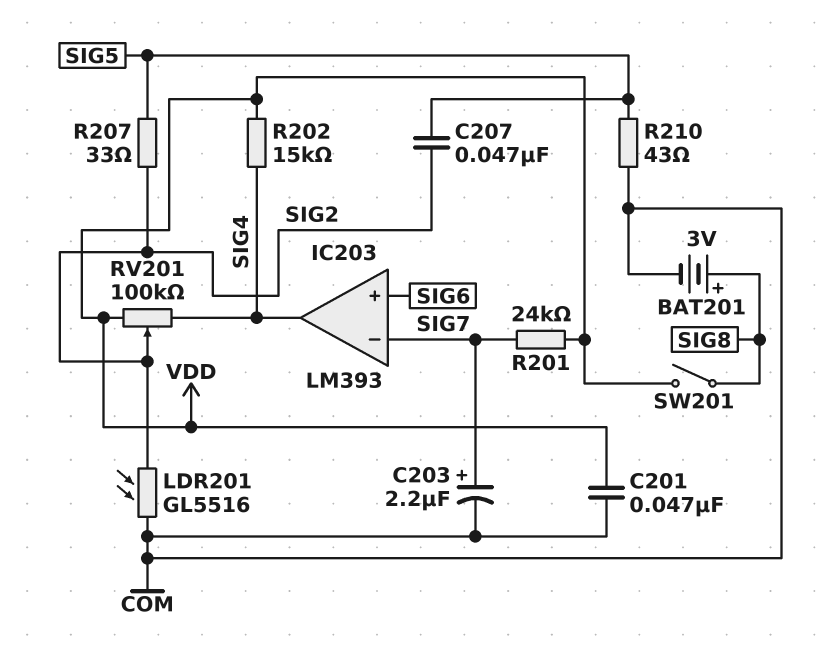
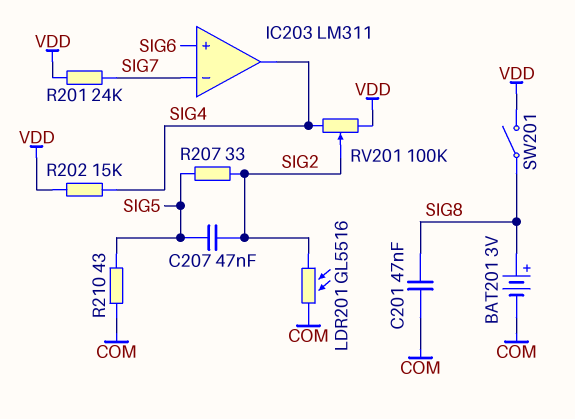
C201: 47nF (COM, VDD) -> 47nF (COM, SIG8)
C203: 2.2uF (plus SIG7, minus COM) -> none
IC203: LM393 -> LM311

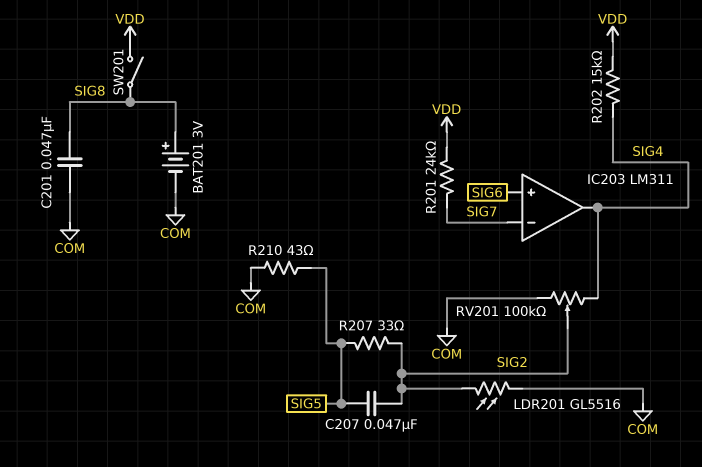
RV201: 100k (SIG4, VDD, wiper SIG2) -> 100k (COM, SIG4, wiper SIG2)

